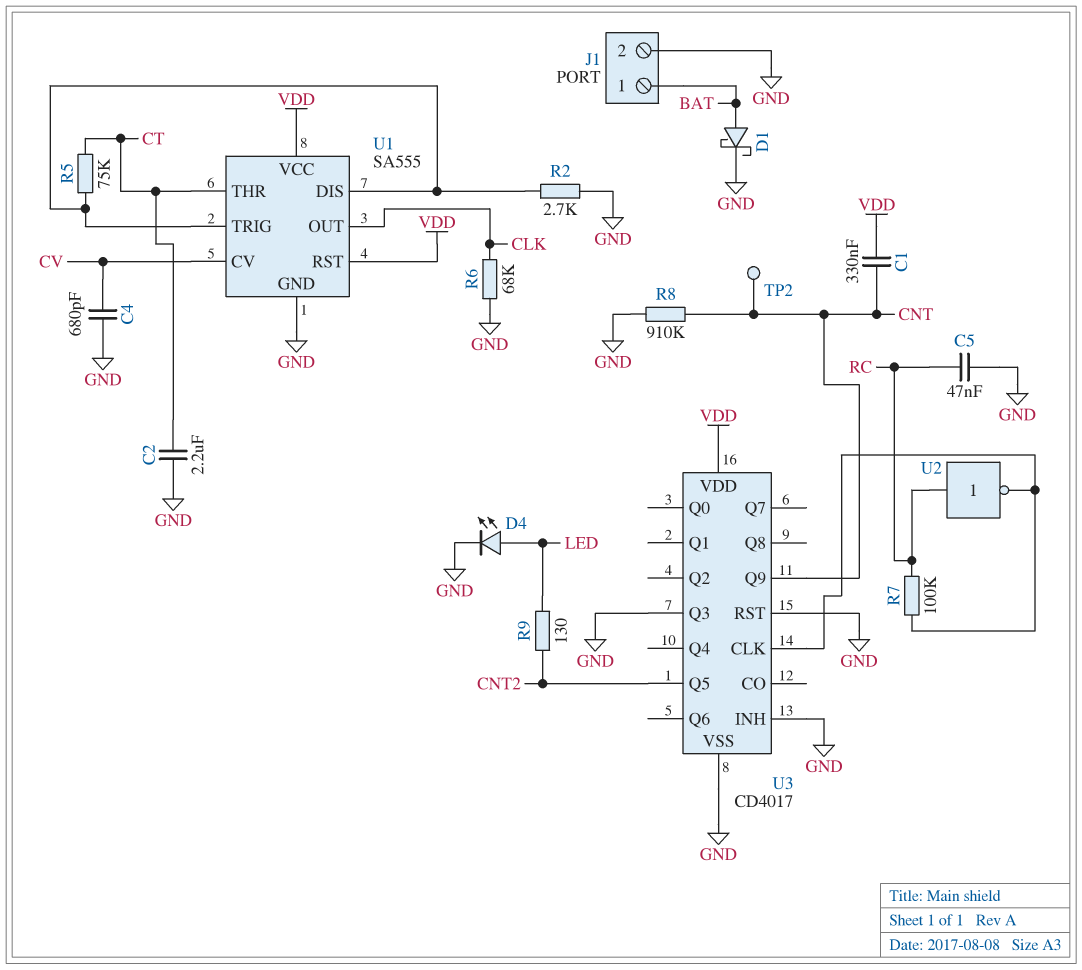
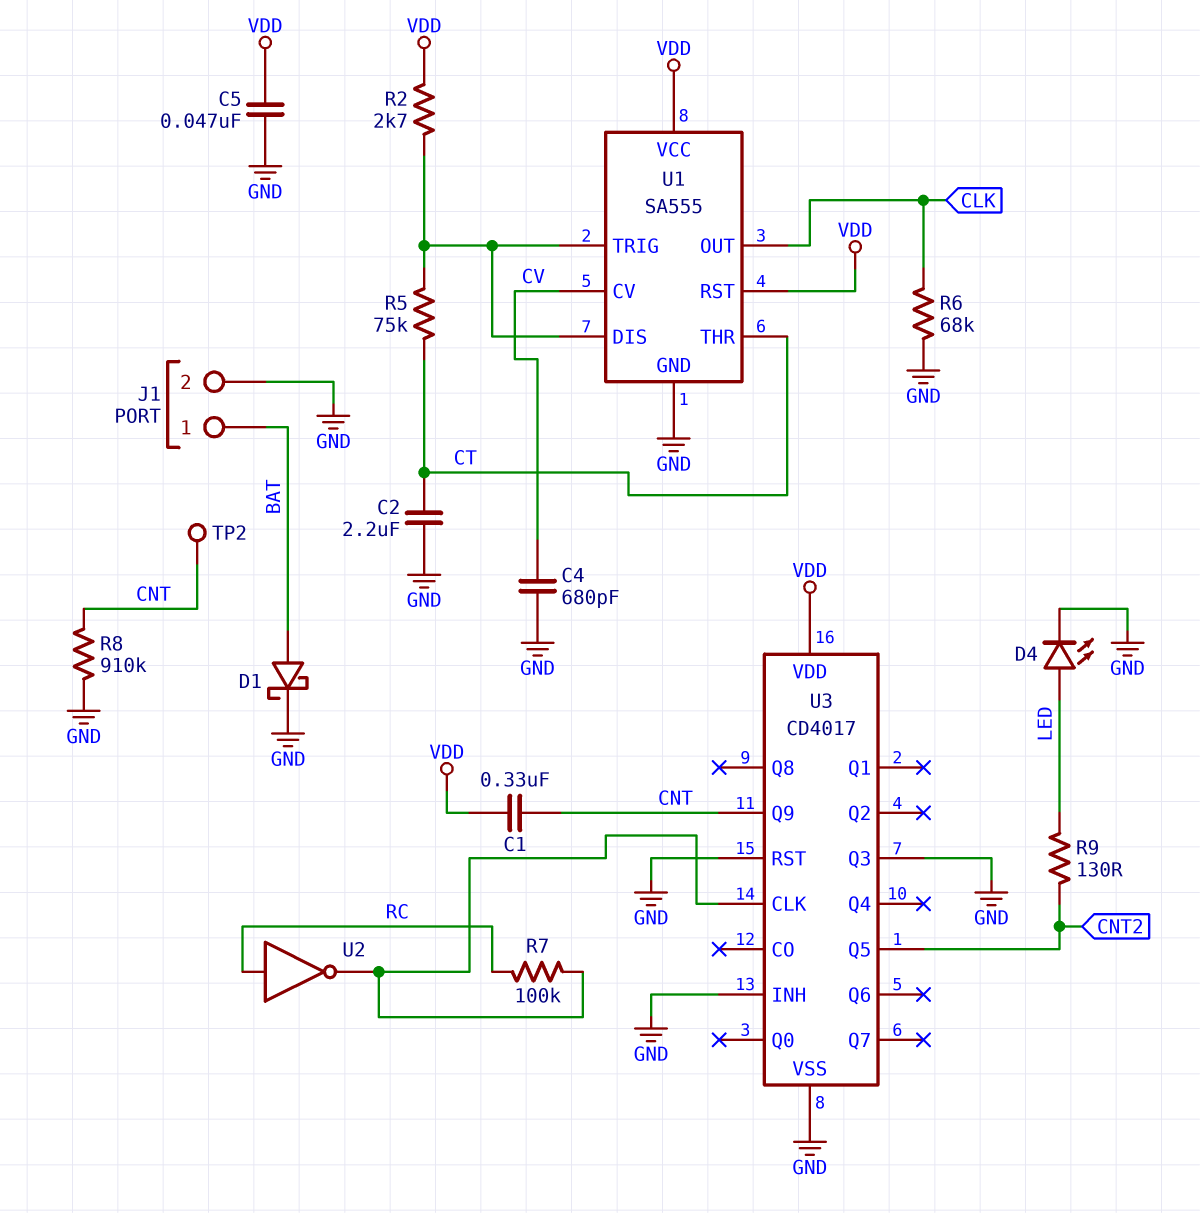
C5: 47nF (GND, RC) -> 47nF (GND, VDD)
R2: 2.7k (GND, U1/DIS) -> 2.7k (U1/DIS, VDD)

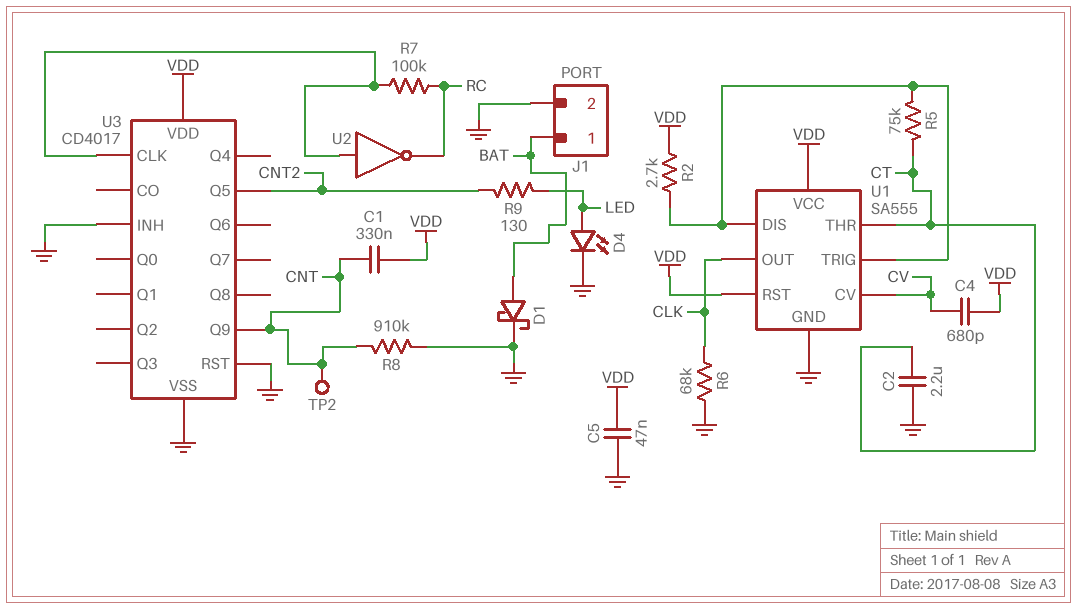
C4: 680pF (CV, GND) -> 680pF (CV, VDD)
U2: NOT (in RC, out U3/CLK) -> NOT (in U3/CLK, out RC)
U3 pin Q3: GND -> none

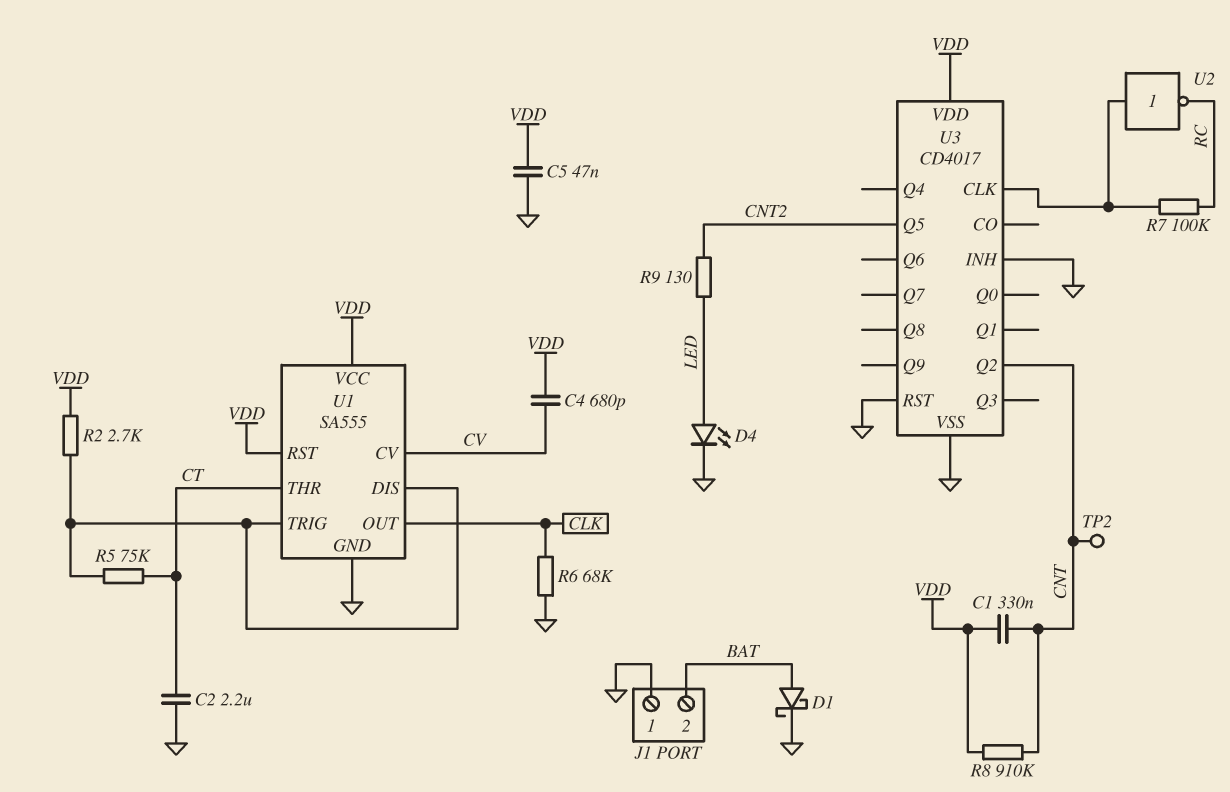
J1 pin 1: BAT -> GND
J1 pin 2: GND -> BAT
R8: 910k (CNT, GND) -> 910k (CNT, VDD)
U3 pin Q2: none -> CNT
U3 pin Q9: CNT -> none

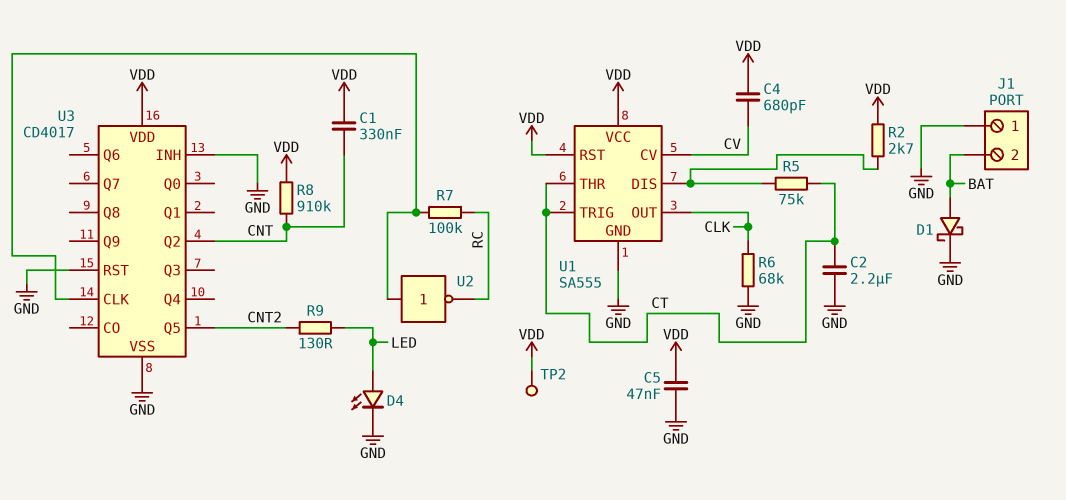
TP2: test point (CNT) -> test point (VDD)
U1 pin TRIG: U1/DIS -> CT

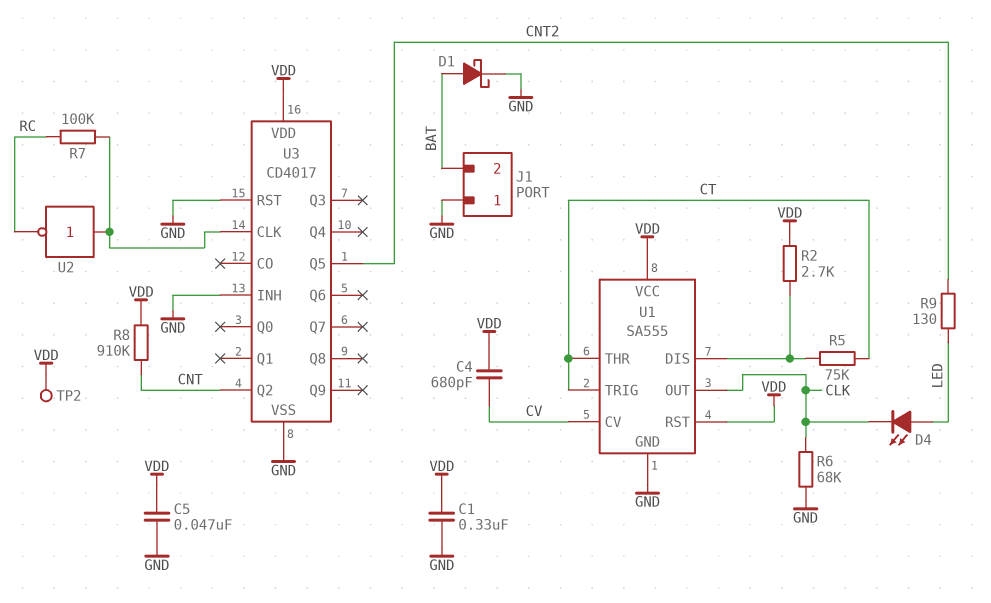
C1: 330nF (CNT, VDD) -> 330nF (GND, VDD)
C2: 2.2uF (CT, GND) -> none
D4: LED (A LED, K GND) -> LED (A LED, K CLK)

